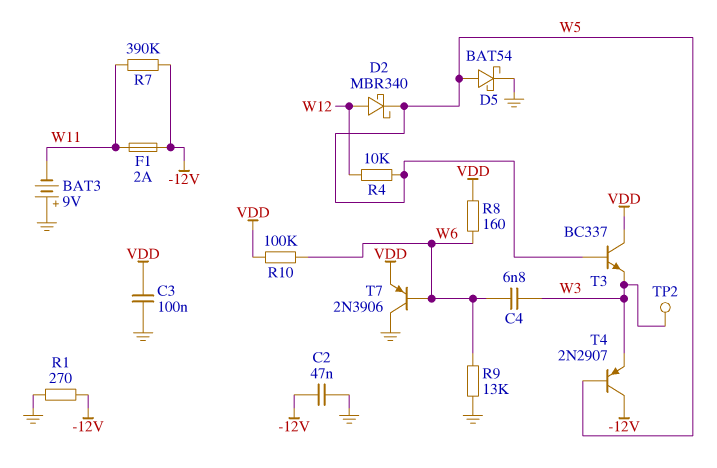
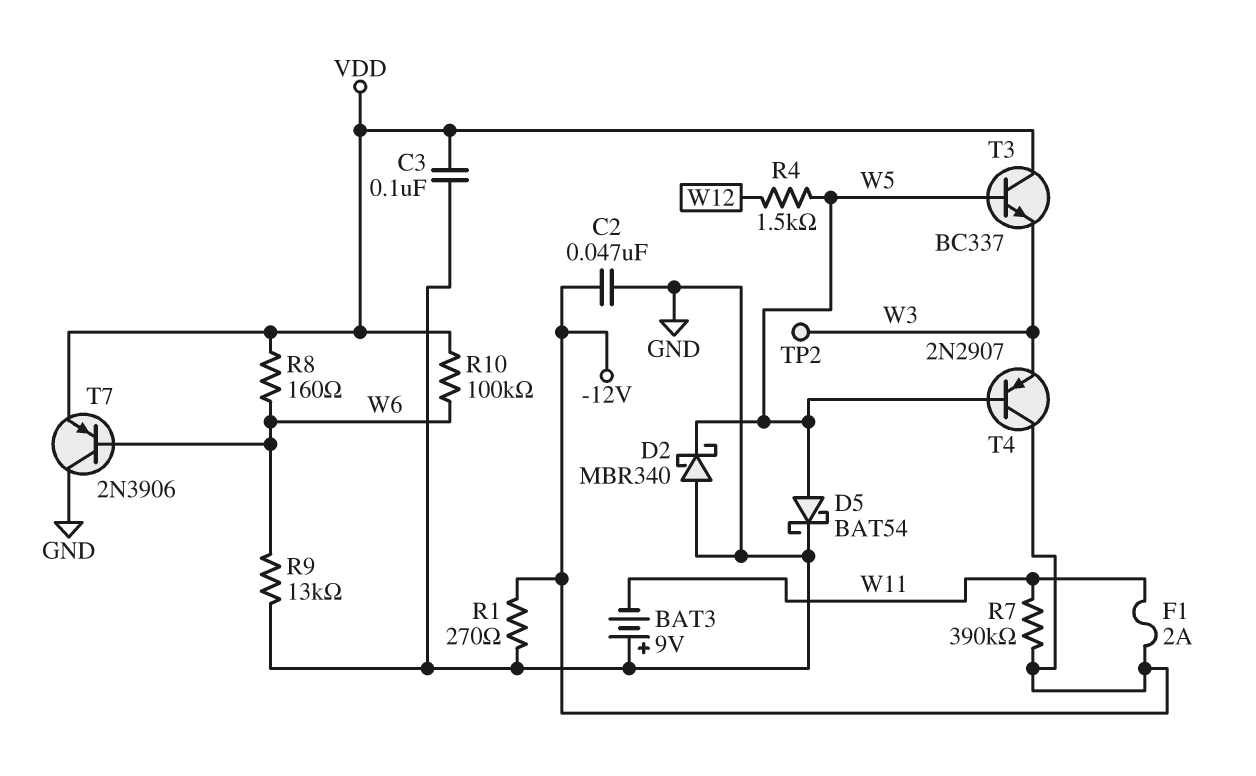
C4: 6.8nF (W3, W6) -> none
D2: schottky MBR340 (A W12, K W5) -> schottky MBR340 (A GND, K W5)
R4: 10k (W5, W12) -> 1.5k (W5, W12)

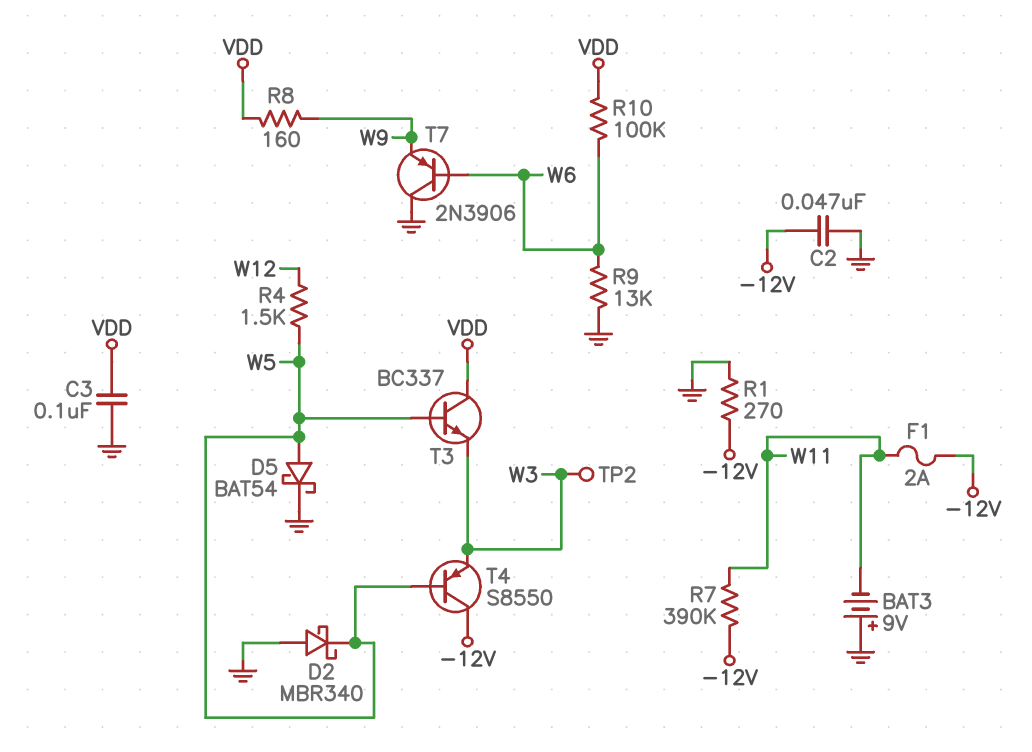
R8: 160 (VDD, W6) -> 160 (VDD, W9)
T4: PNP 2N2907 (B W5, C -12V, E W3) -> PNP S8550 (B W5, C -12V, E W3)
T7: PNP 2N3906 (B W6, C GND, E VDD) -> PNP 2N3906 (B W6, C GND, E W9)

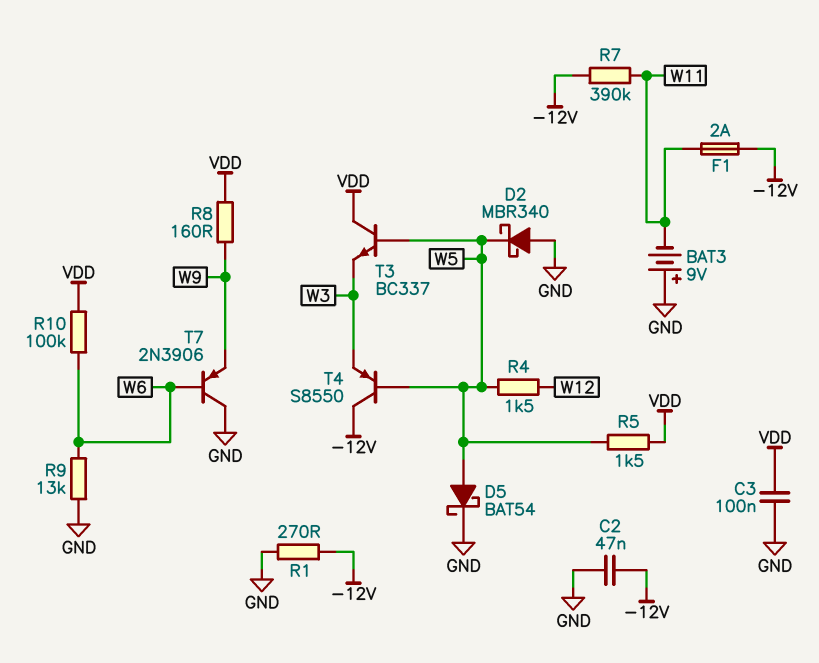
R5: none -> 1.5k (VDD, W5)
TP2: test point (W3) -> none

